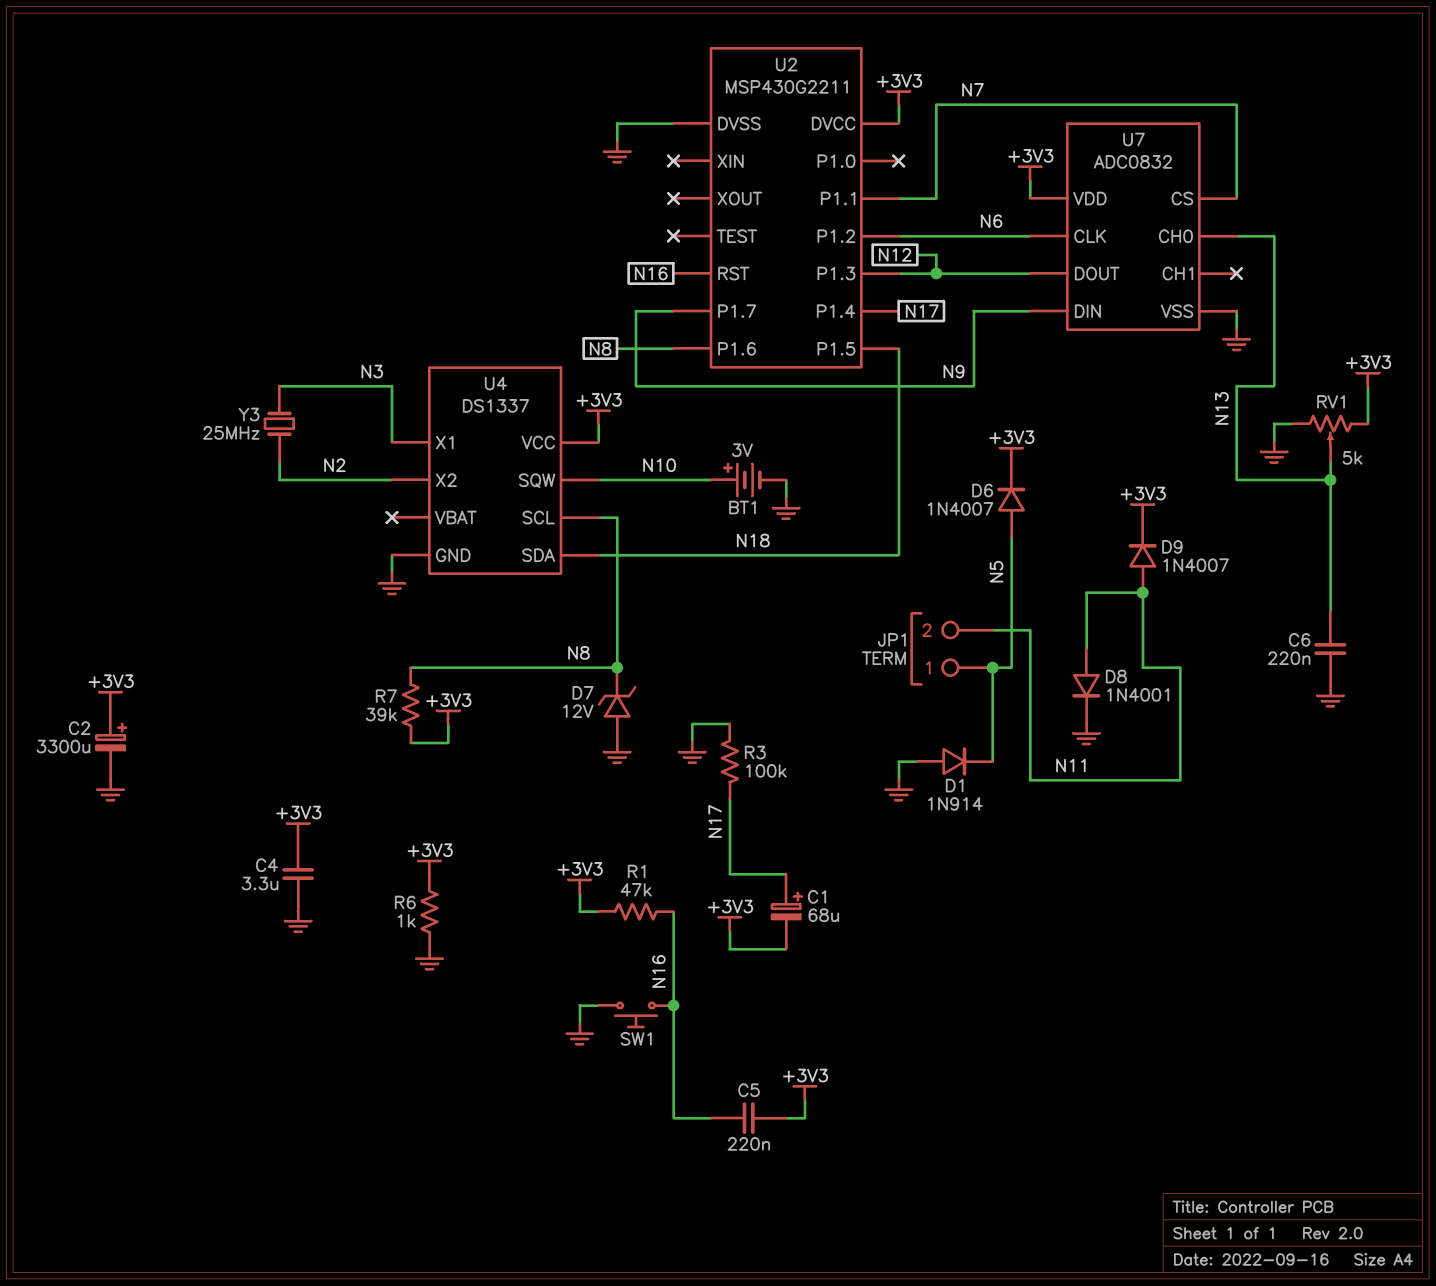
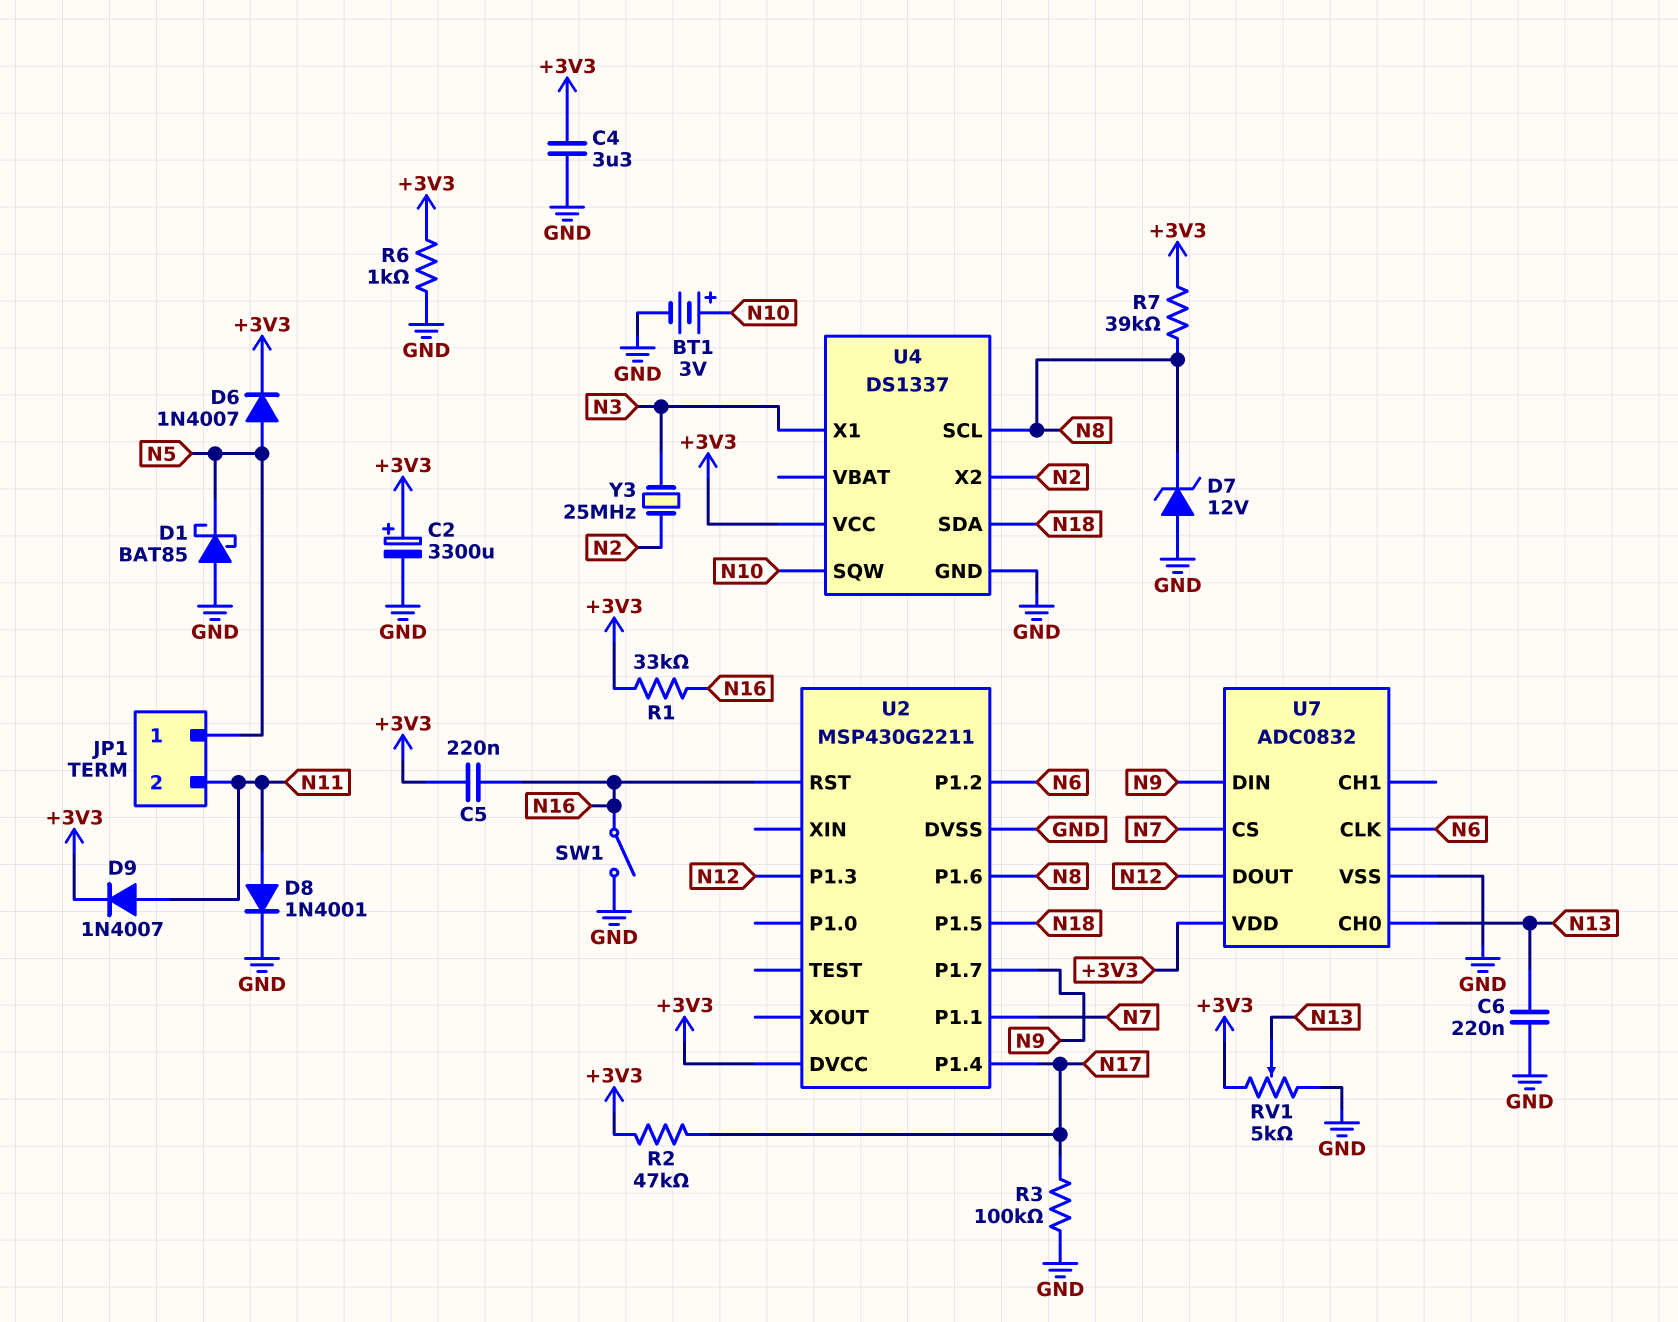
C1: 68uF (plus N17, minus +3V3) -> none
D1: diode 1N914 (A GND, K N5) -> schottky BAT85 (A GND, K N5)
R1: 47k (+3V3, N16) -> 33k (+3V3, N16)
R2: none -> 47k (+3V3, N17)
SW1: button (GND, N16) -> switch (GND, N16)

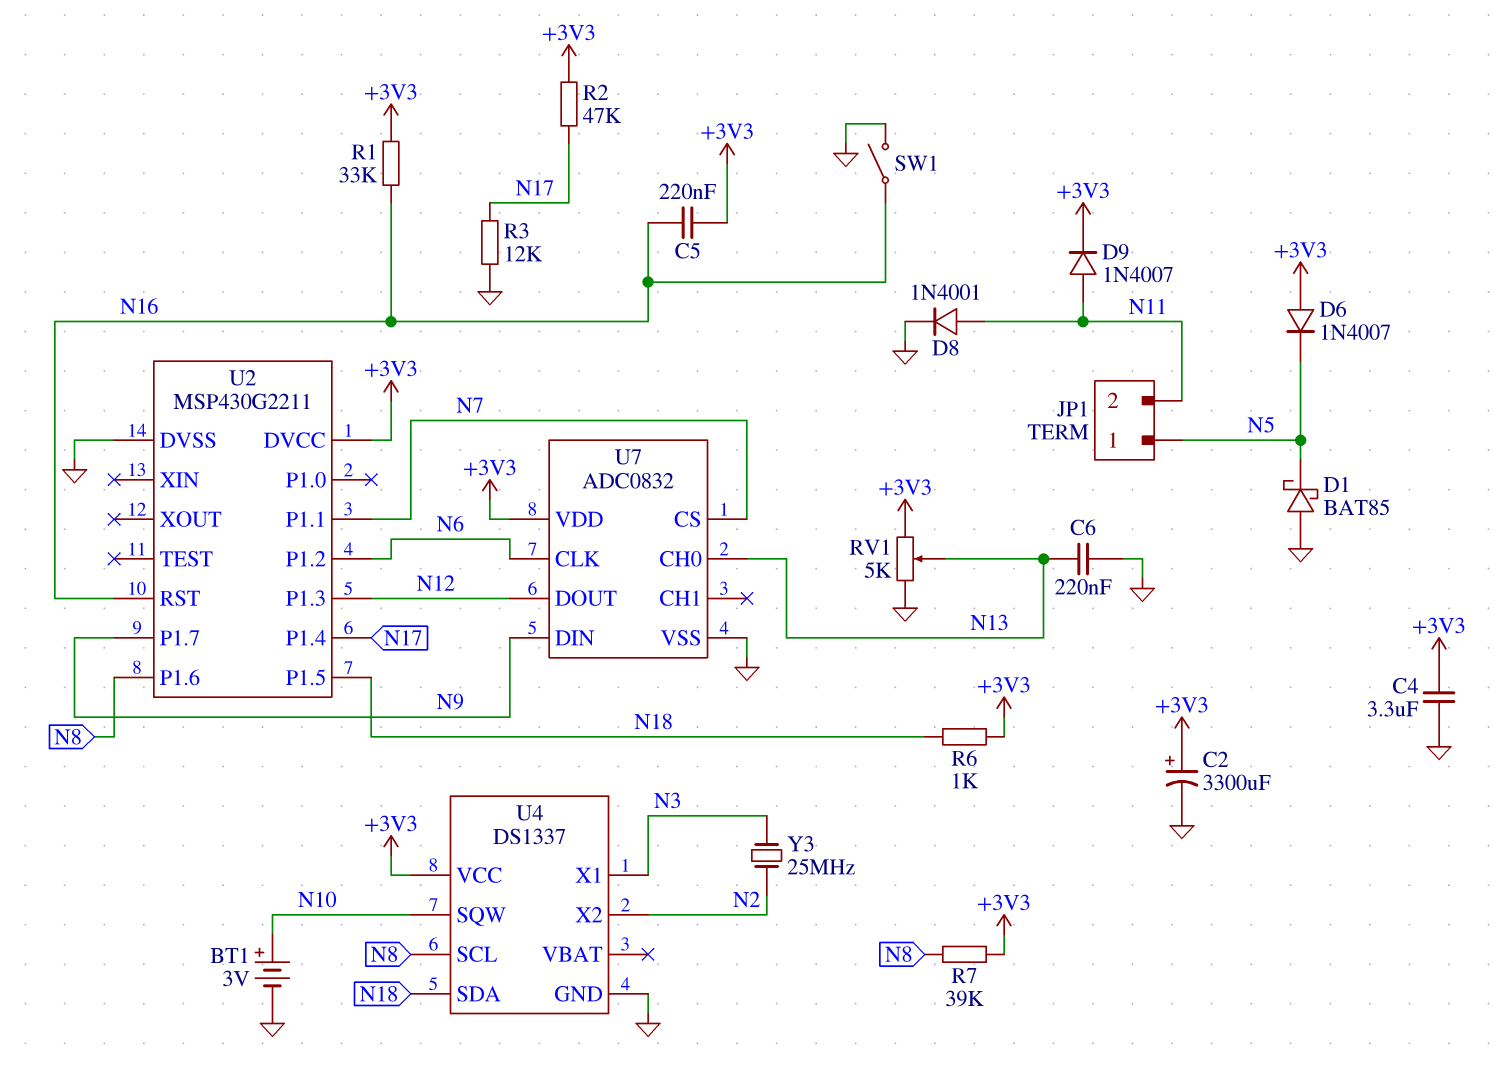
D6: diode 1N4007 (A N5, K +3V3) -> diode 1N4007 (A +3V3, K N5)
D7: zener 12V (A GND, K N8) -> none
R3: 100k (GND, N17) -> 12k (GND, N17)
R6: 1k (+3V3, GND) -> 1k (+3V3, N18)

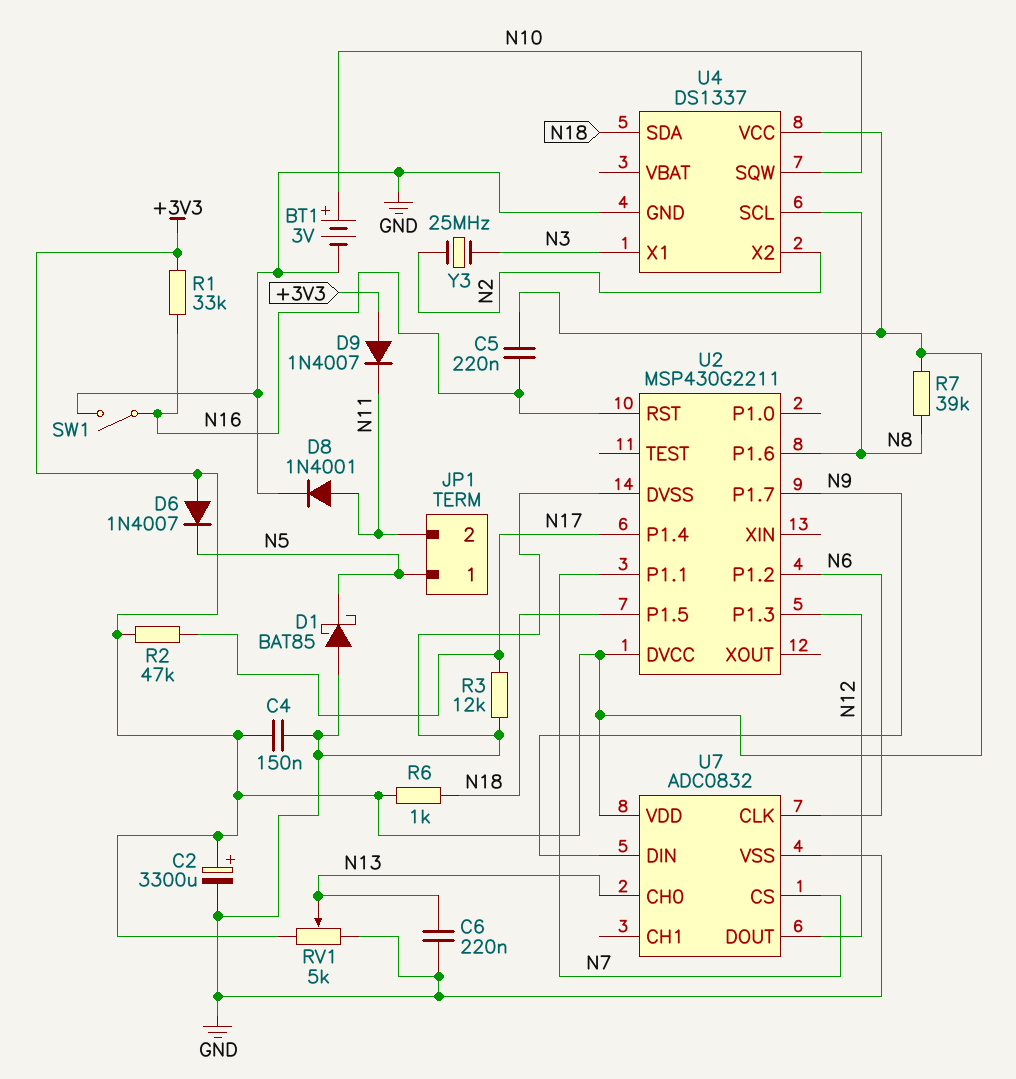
C4: 3.3uF (+3V3, GND) -> 150nF (+3V3, GND)
D9: diode 1N4007 (A N11, K +3V3) -> diode 1N4007 (A +3V3, K N11)

